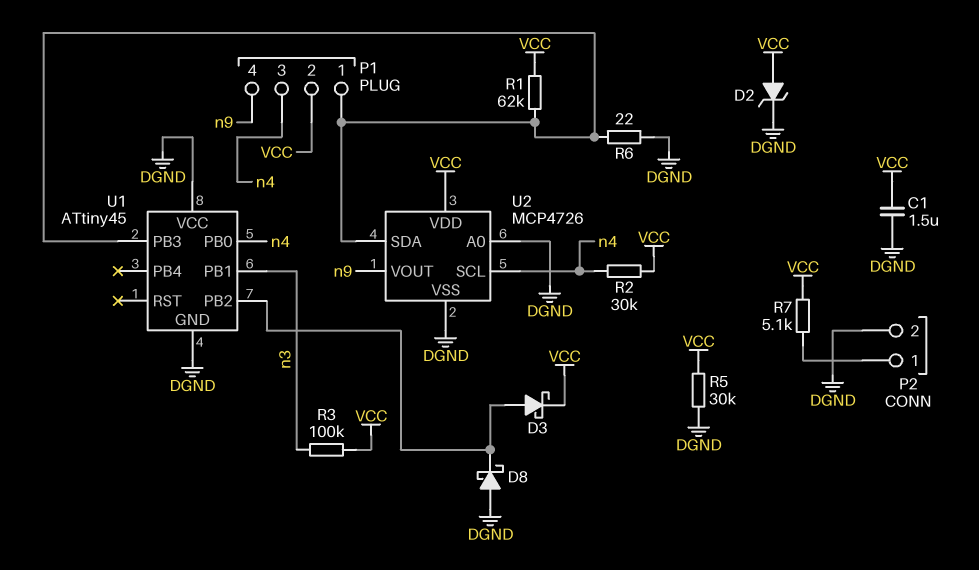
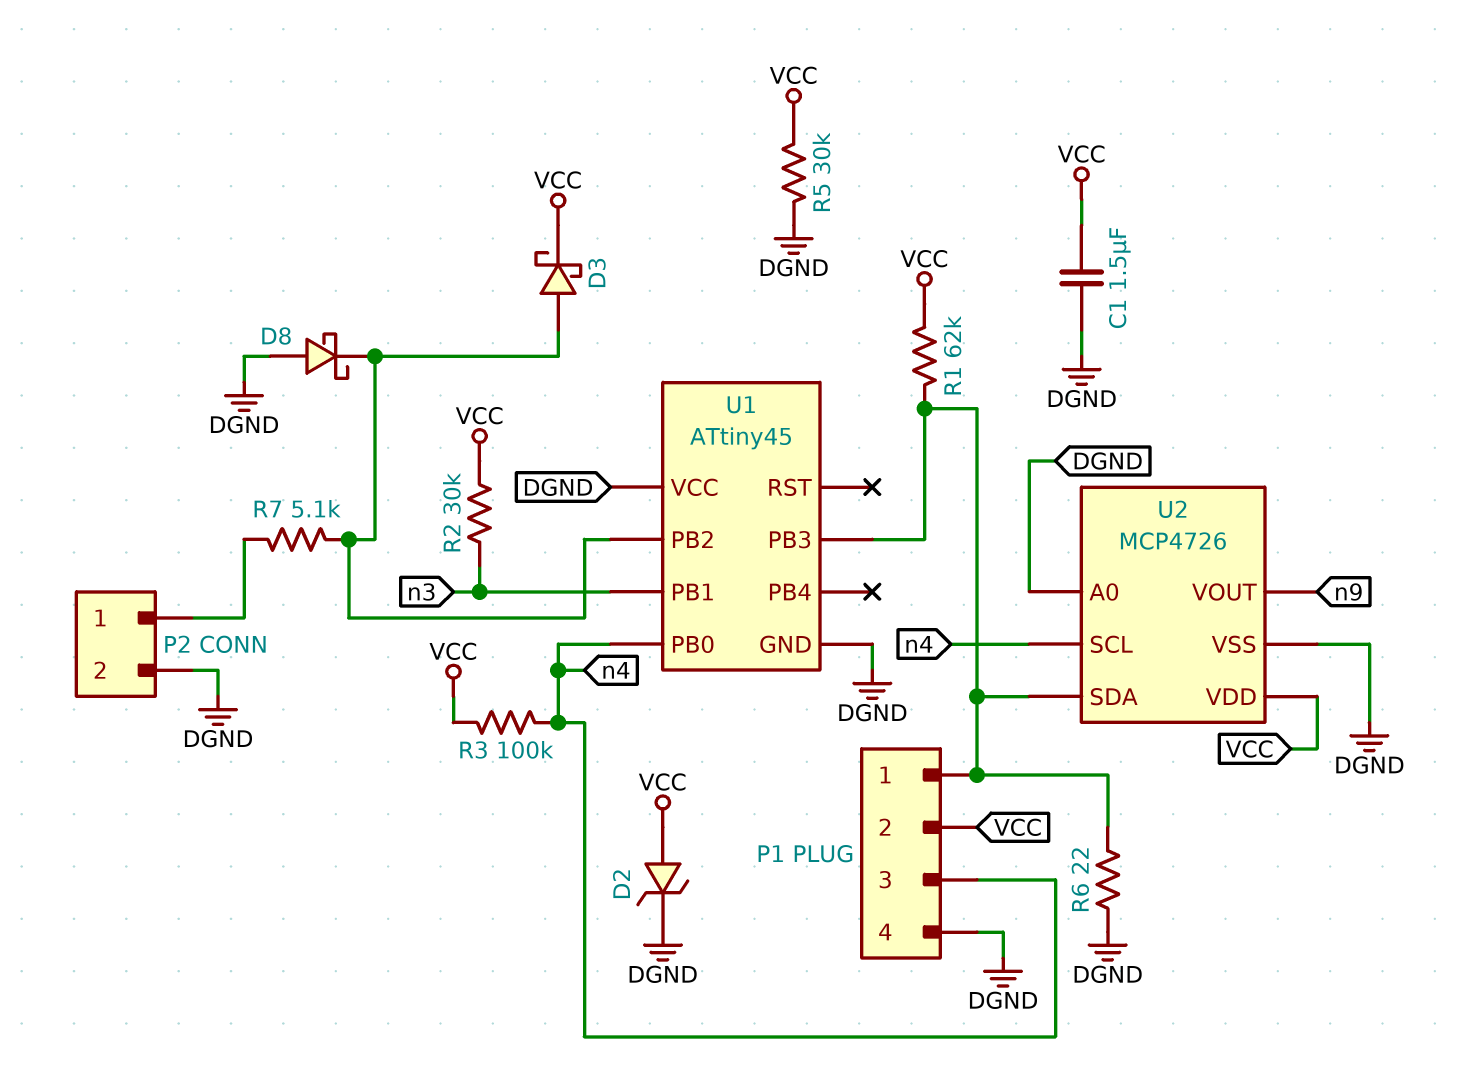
P1 pin 4: n9 -> DGND
R2: 30k (VCC, n4) -> 30k (VCC, n3)
R3: 100k (VCC, n3) -> 100k (VCC, n4)
R7: 5.1k (P2/1, VCC) -> 5.1k (P2/1, U1/PB2)

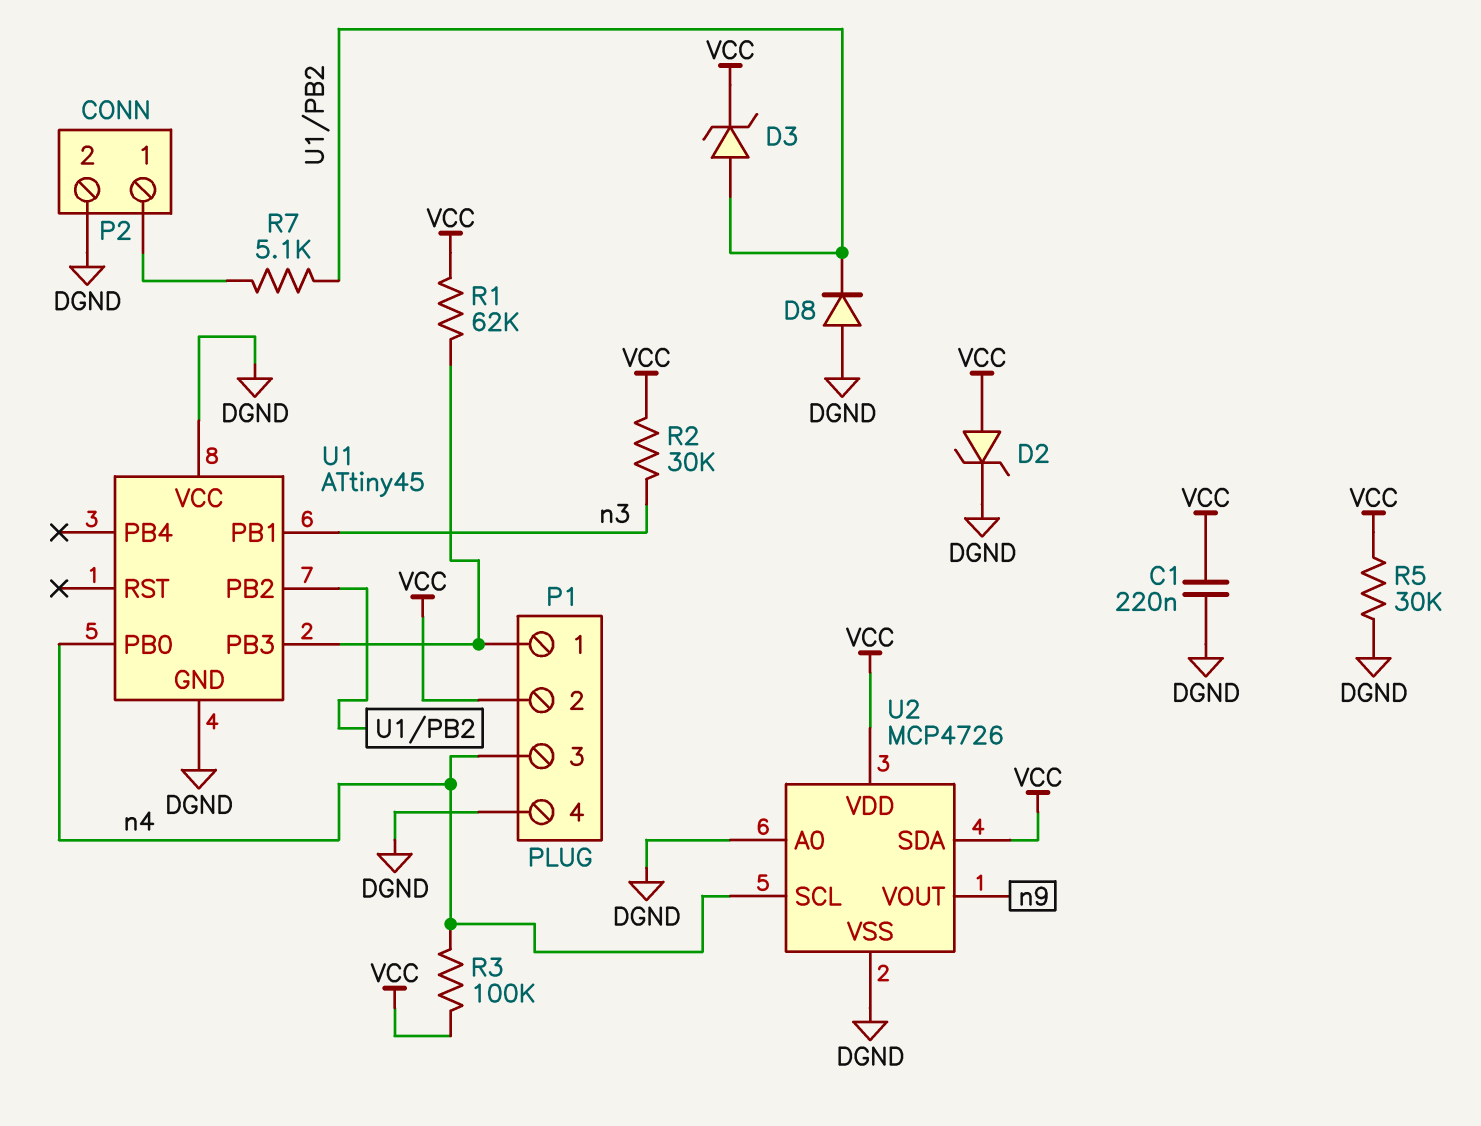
C1: 1.5uF (DGND, VCC) -> 220nF (DGND, VCC)
D3: schottky (A U1/PB2, K VCC) -> zener (A U1/PB2, K VCC)
D8: schottky (A DGND, K U1/PB2) -> diode (A DGND, K U1/PB2)
R6: 22 (DGND, P1/1) -> none
U2 pin SDA: P1/1 -> VCC

